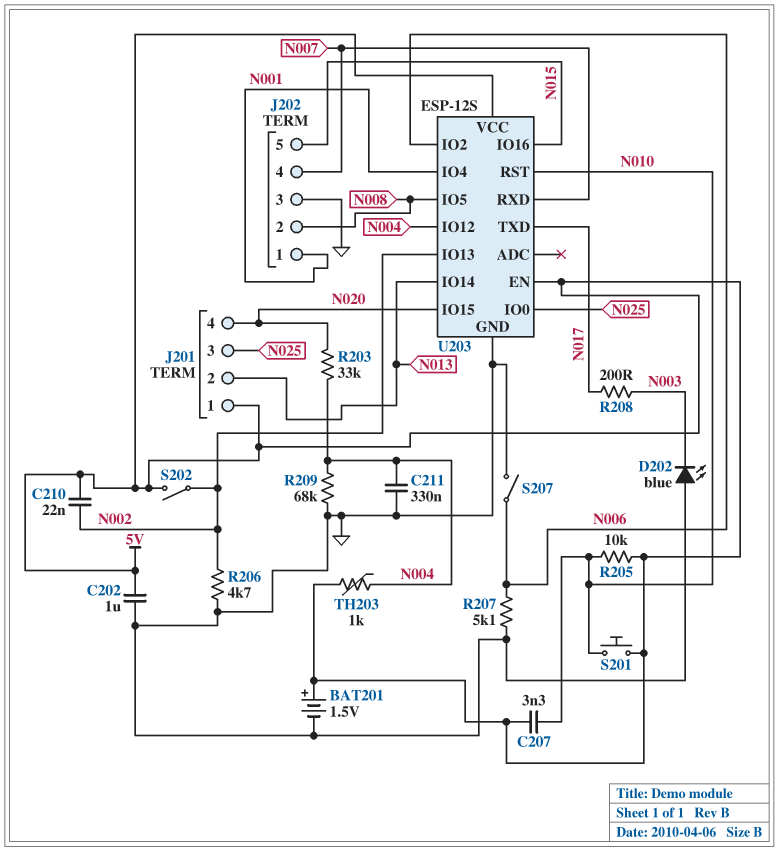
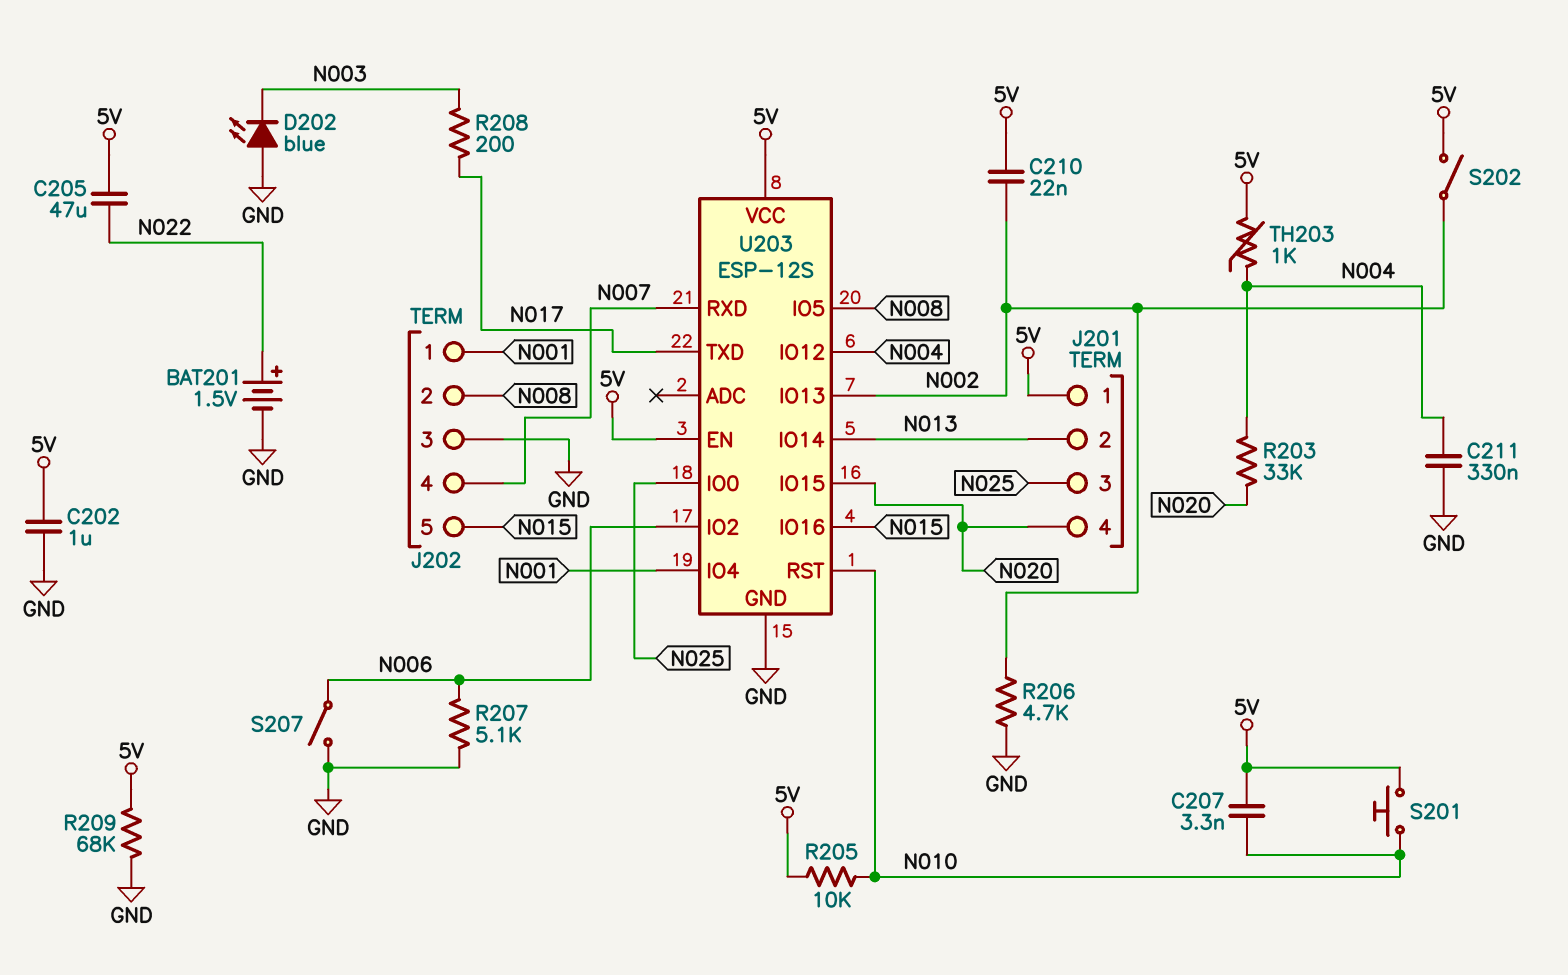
BAT201: 1.5V (plus 5V, minus GND) -> 1.5V (plus N022, minus GND)
C205: none -> 47uF (5V, N022)
R209: 68k (GND, N004) -> 68k (5V, GND)

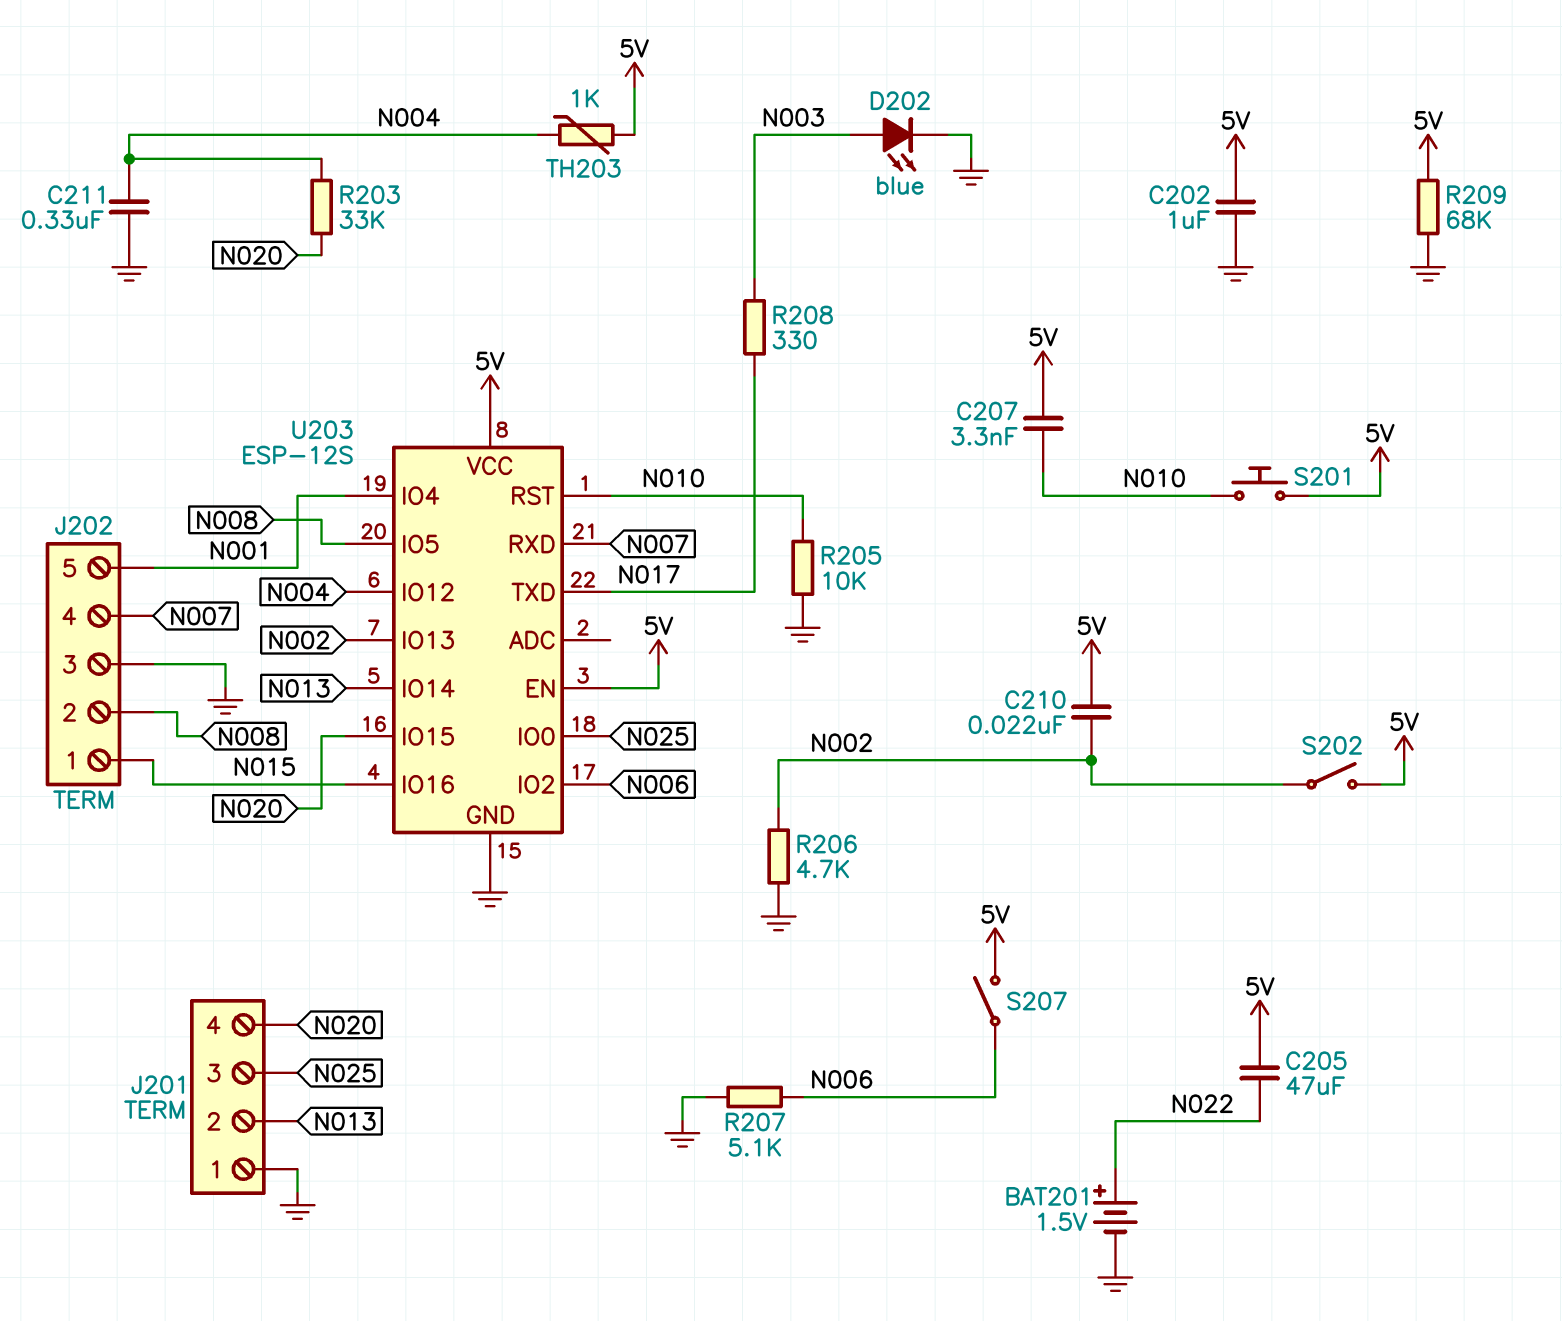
D202: LED blue (A GND, K N003) -> LED blue (A N003, K GND)
J201 pin 1: 5V -> GND
J202 pin 1: N001 -> N015
J202 pin 5: N015 -> N001
R205: 10k (5V, N010) -> 10k (GND, N010)
R208: 200 (N003, N017) -> 330 (N003, N017)
S207: switch (GND, N006) -> switch (5V, N006)

